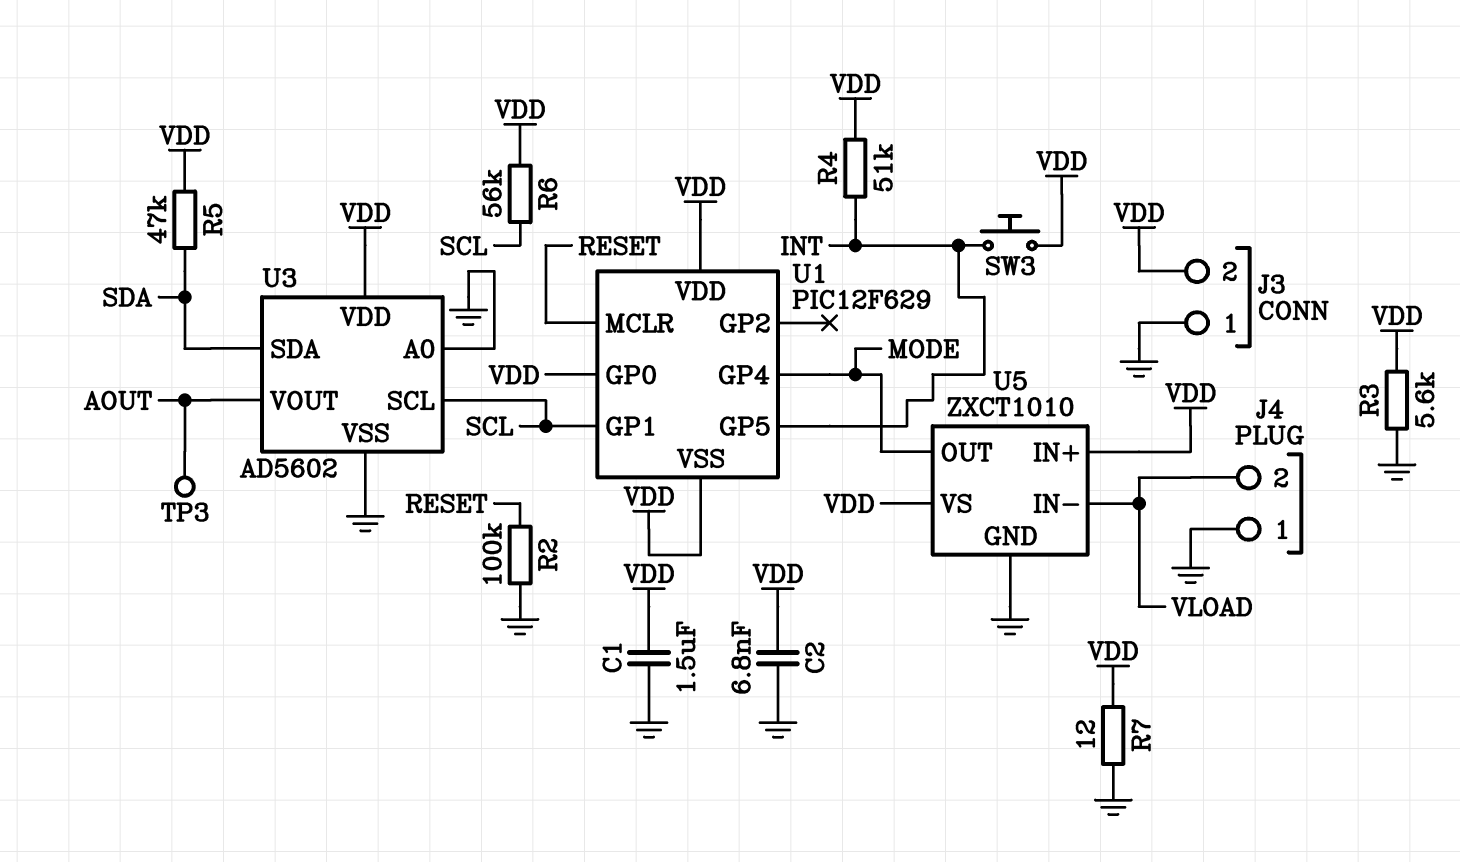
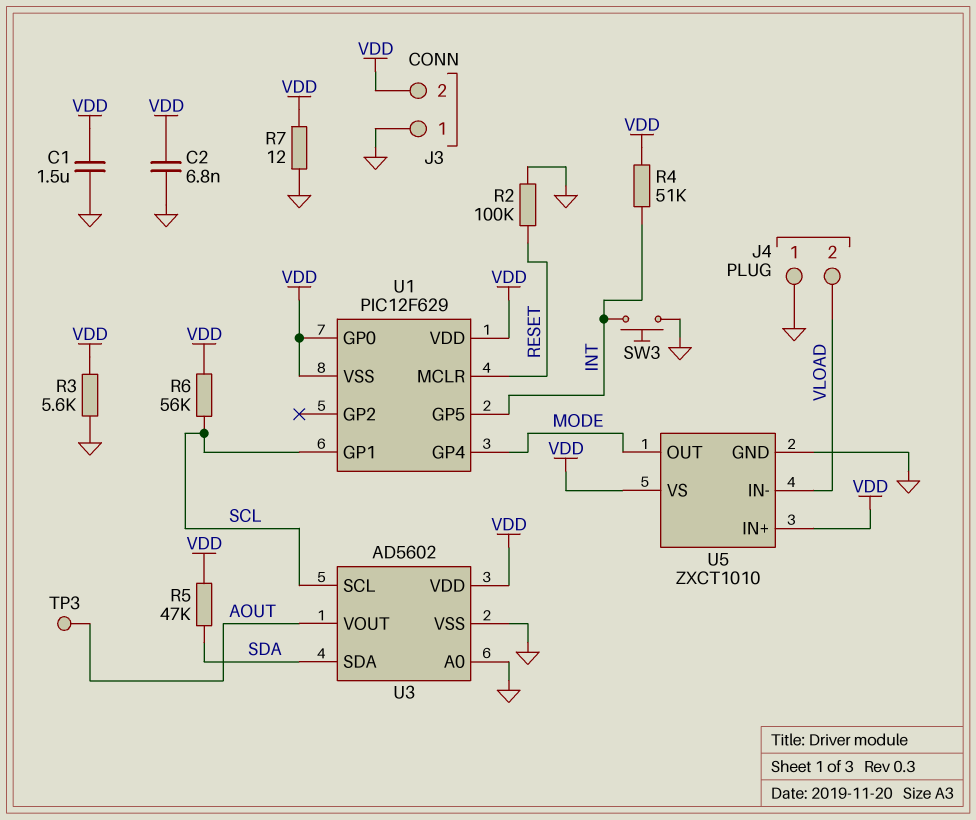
SW3: button (INT, VDD) -> button (GND, INT)

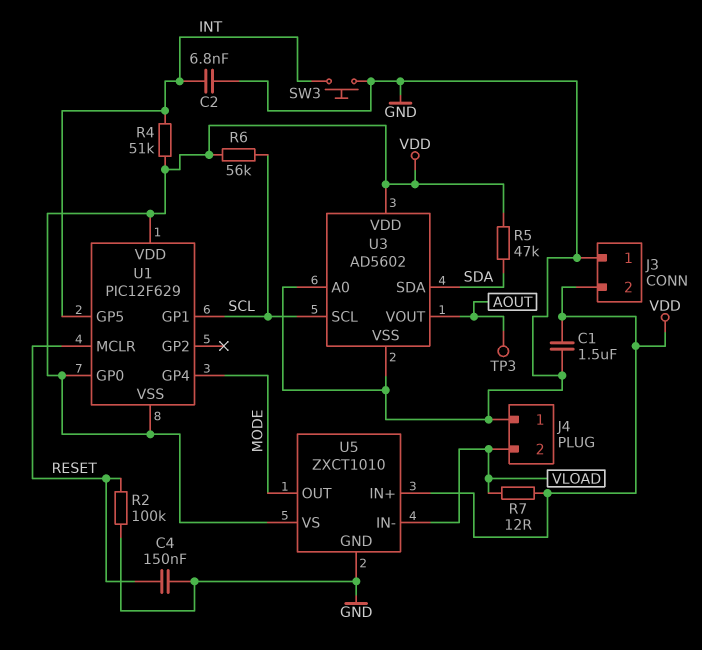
C2: 6.8nF (GND, VDD) -> 6.8nF (GND, INT)
C4: none -> 150nF (GND, RESET)
R3: 5.6k (GND, VDD) -> none
R7: 12 (GND, VDD) -> 12 (VDD, VLOAD)

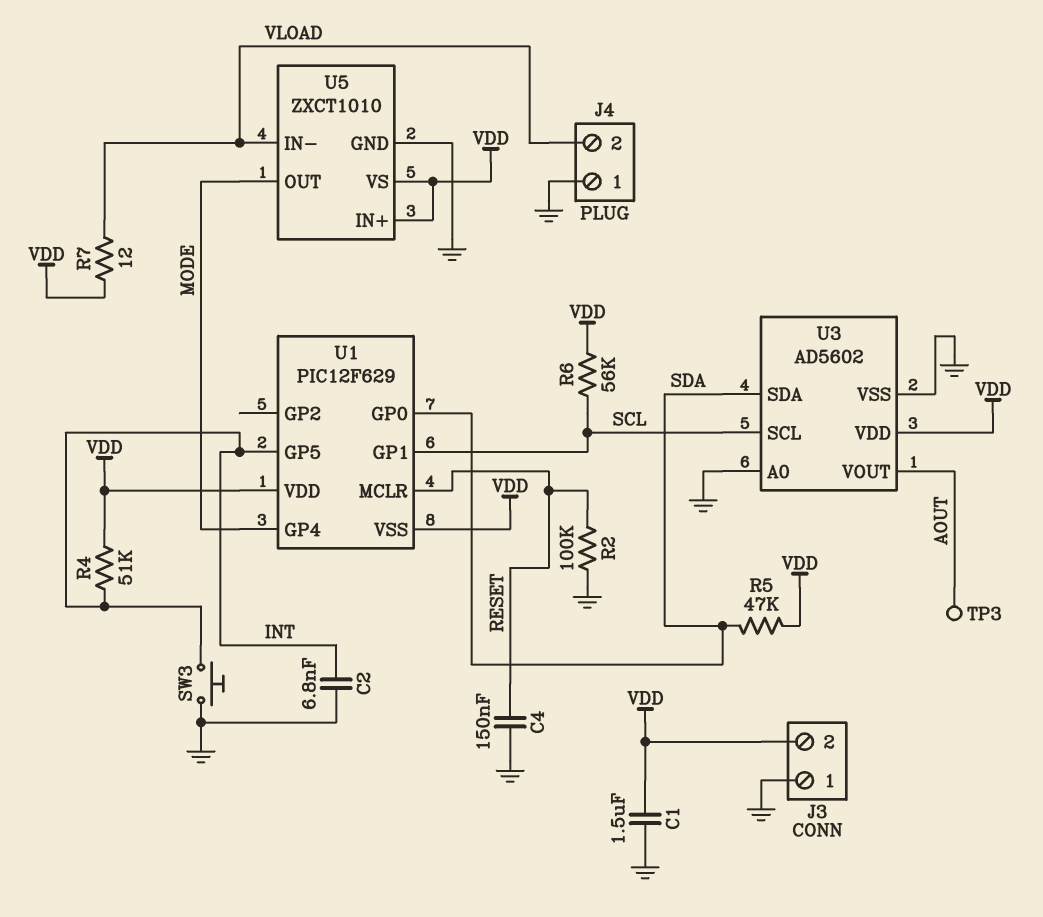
U1 pin GP0: VDD -> SDA

